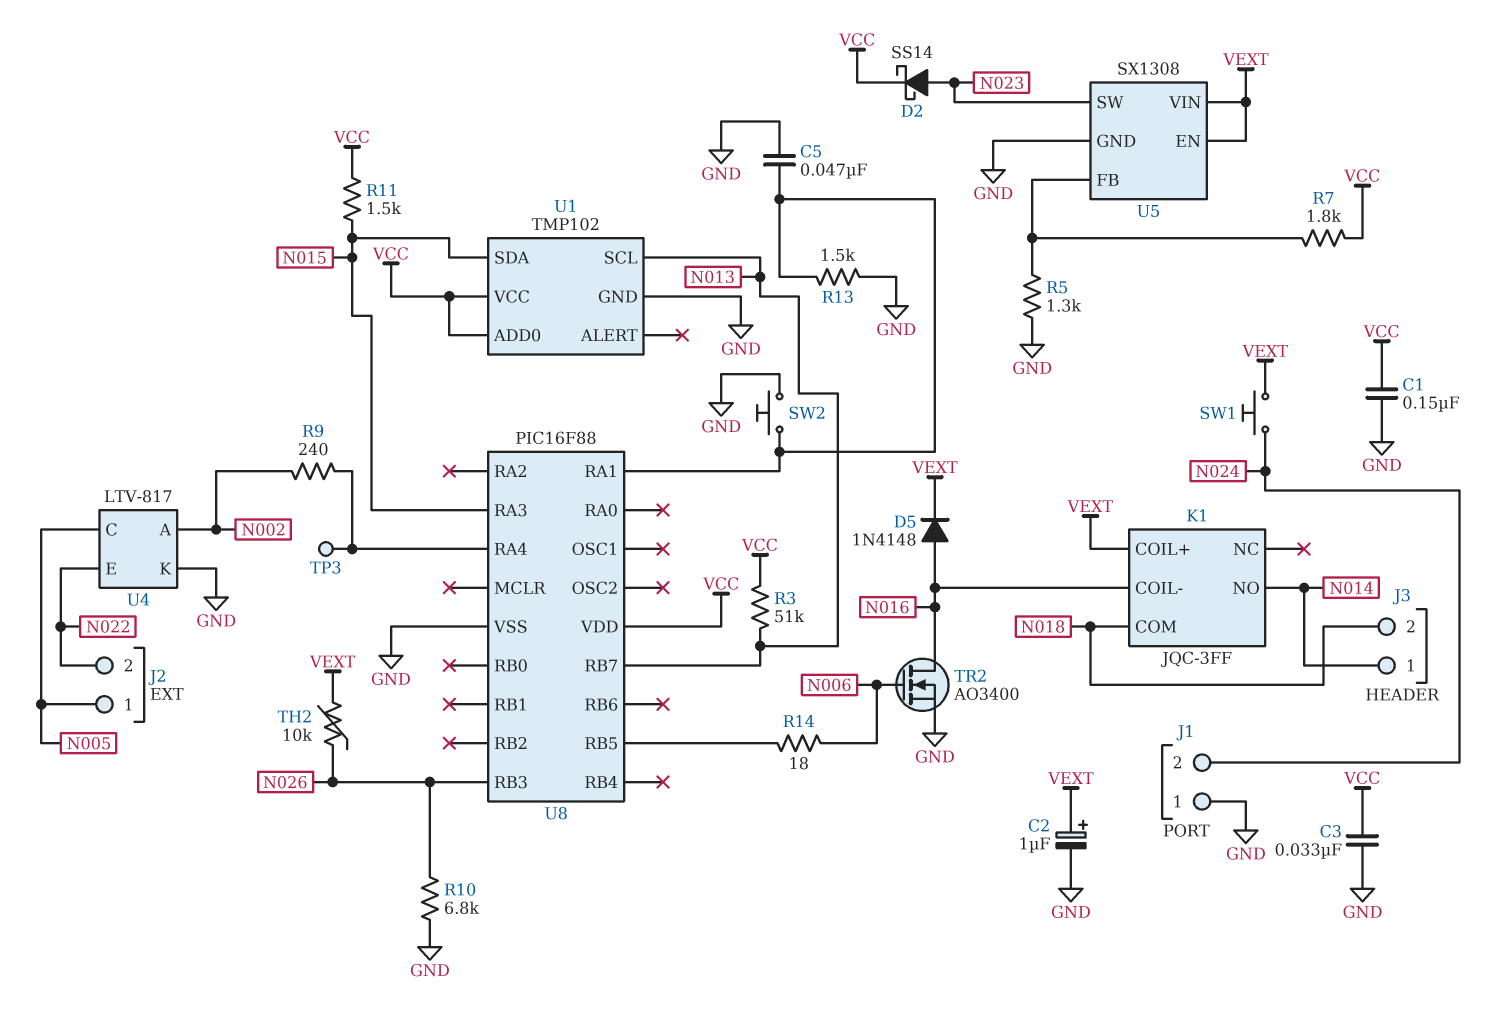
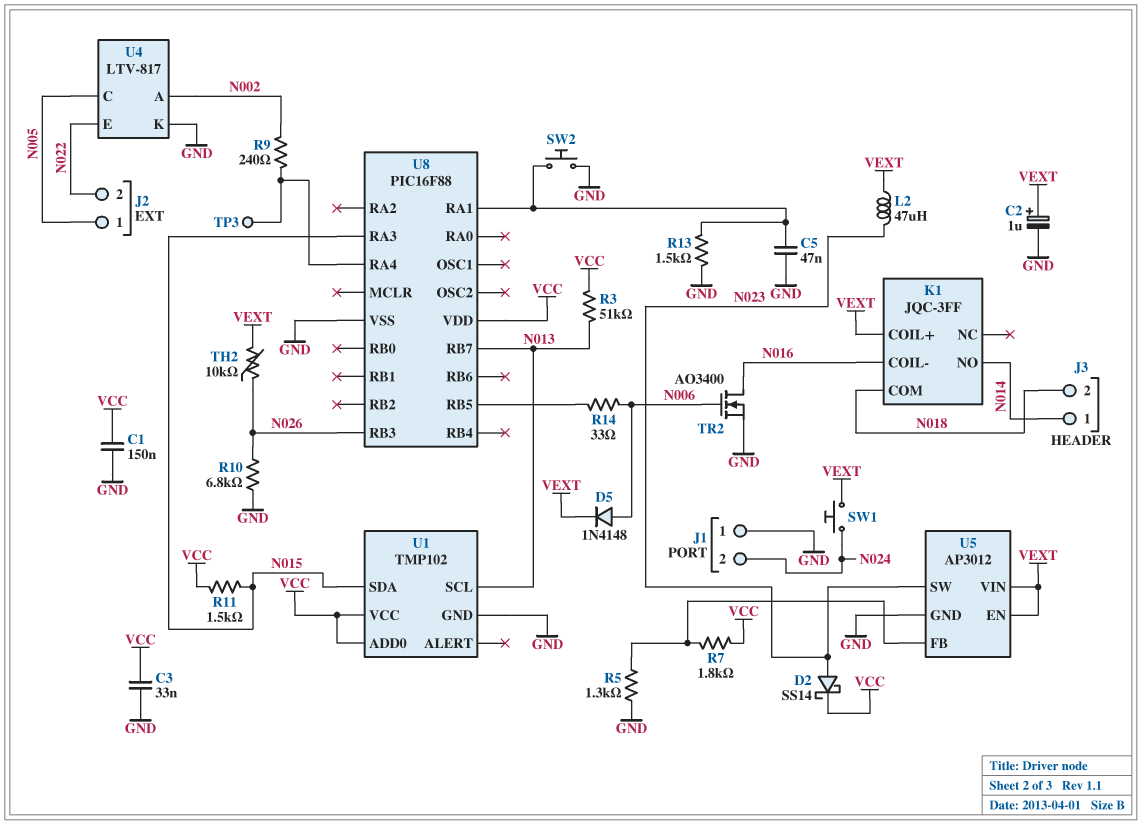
D5: diode 1N4148 (A N016, K VEXT) -> diode 1N4148 (A N006, K VEXT)
L2: none -> 47uH (N023, VEXT)
R14: 18 (N006, U8/RB5) -> 33 (N006, U8/RB5)
U5: SX1308 -> AP3012

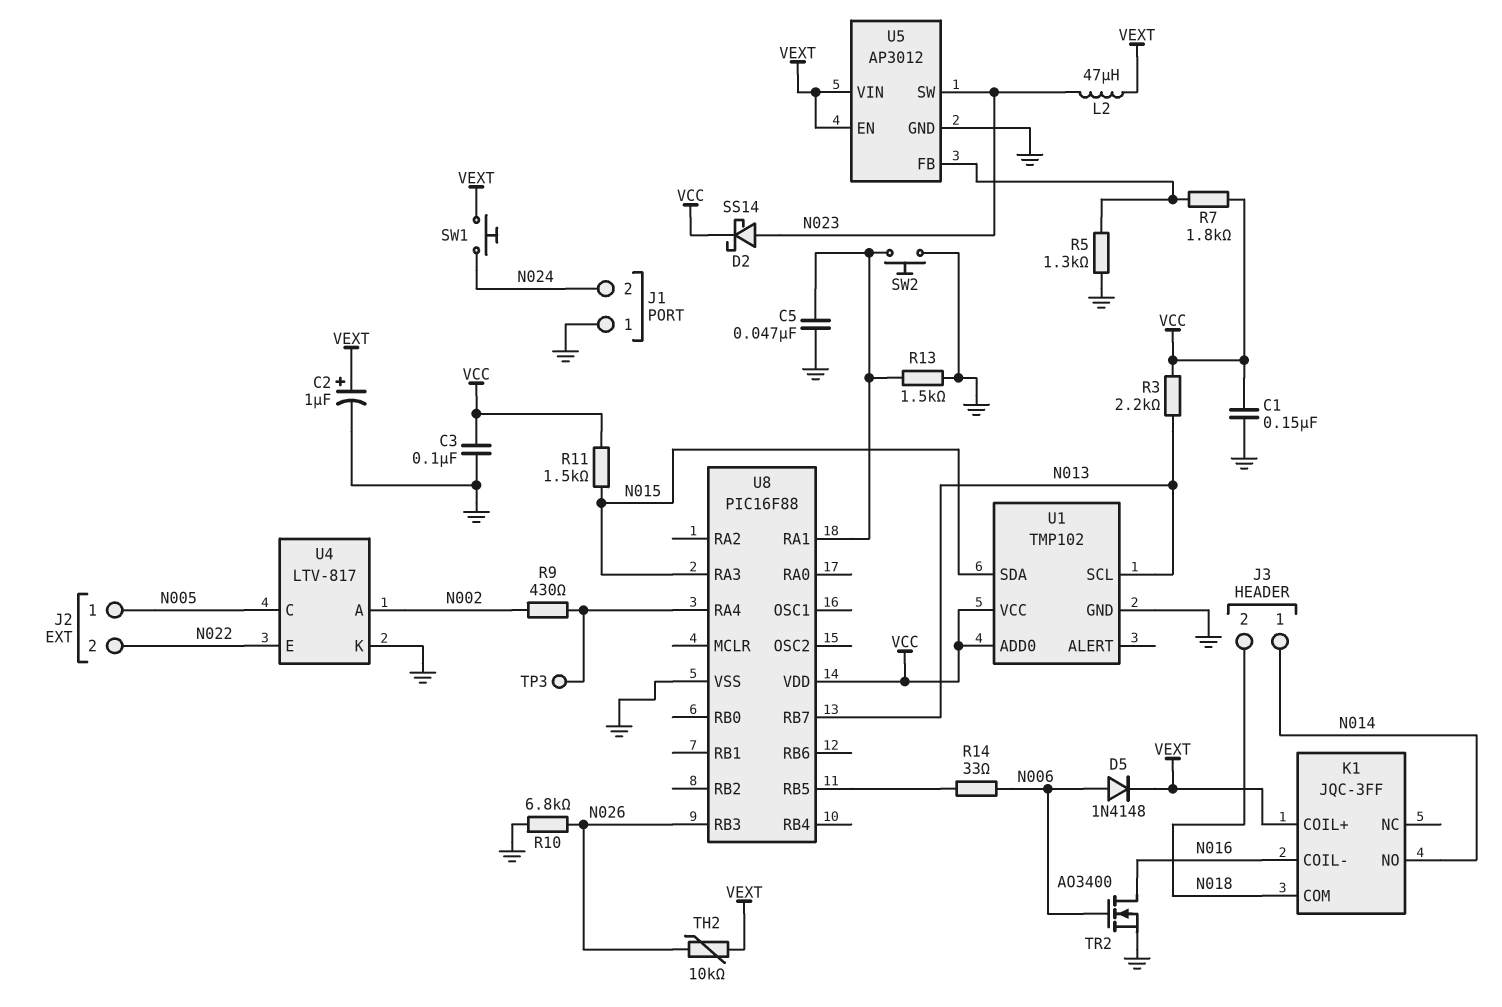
C3: 33nF (GND, VCC) -> 100nF (GND, VCC)
R3: 51k (N013, VCC) -> 2.2k (N013, VCC)
R9: 240 (N002, U8/RA4) -> 430 (N002, U8/RA4)

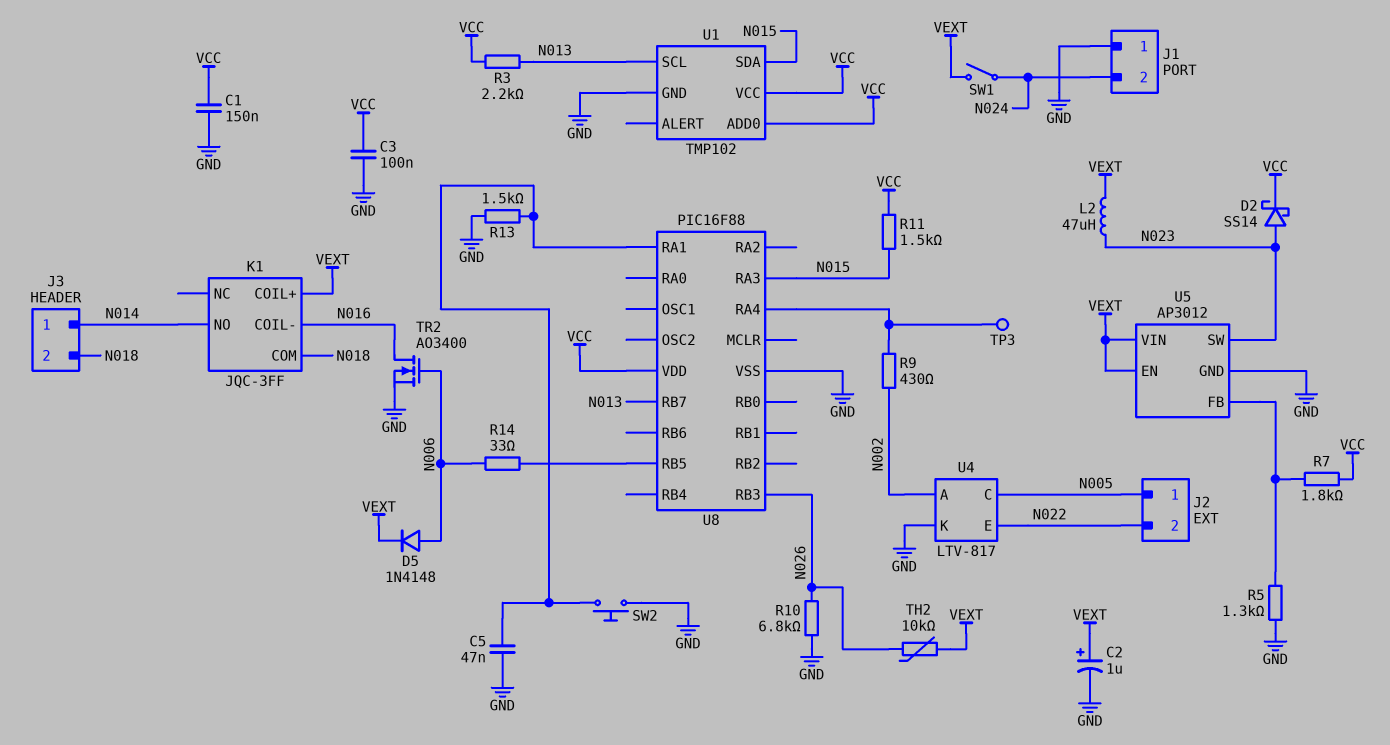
SW1: button (N024, VEXT) -> switch (N024, VEXT)

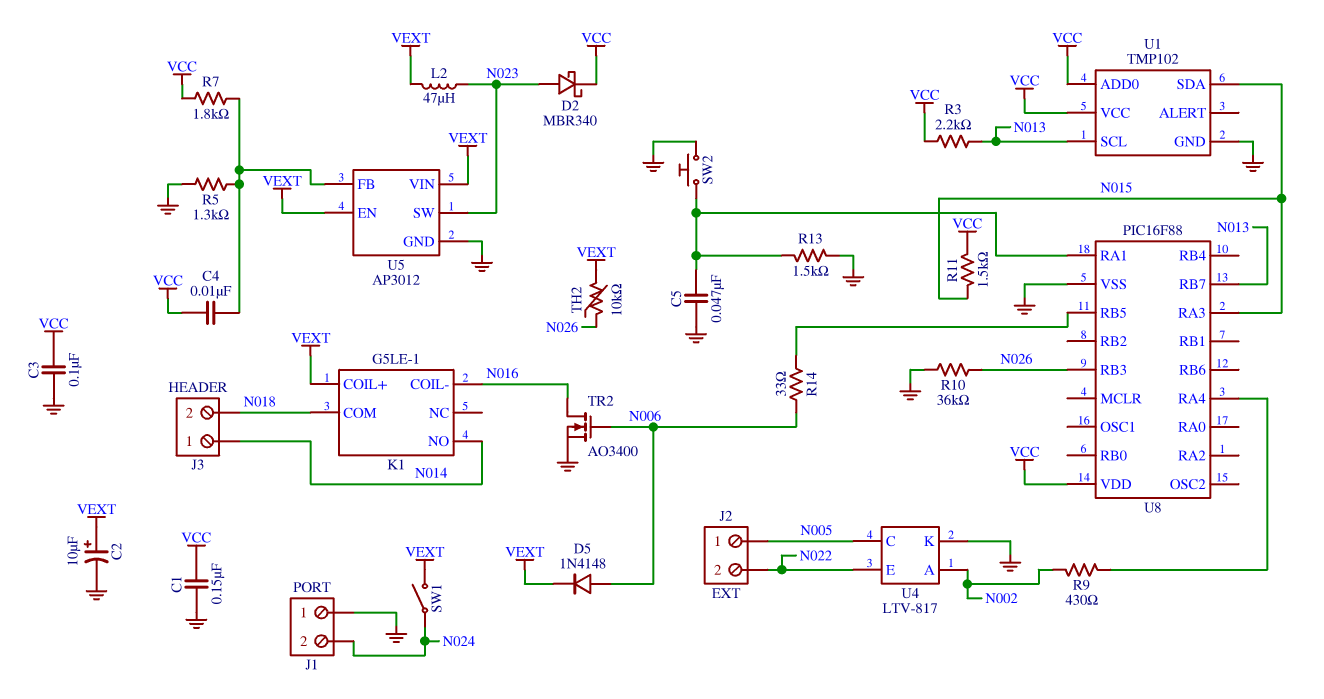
C2: 1uF (plus VEXT, minus GND) -> 10uF (plus VEXT, minus GND)
C4: none -> 10nF (U5/FB, VCC)
D2: schottky SS14 (A N023, K VCC) -> schottky MBR340 (A N023, K VCC)
K1: JQC-3FF -> G5LE-1
R10: 6.8k (GND, N026) -> 36k (GND, N026)
TP3: test point (U8/RA4) -> none

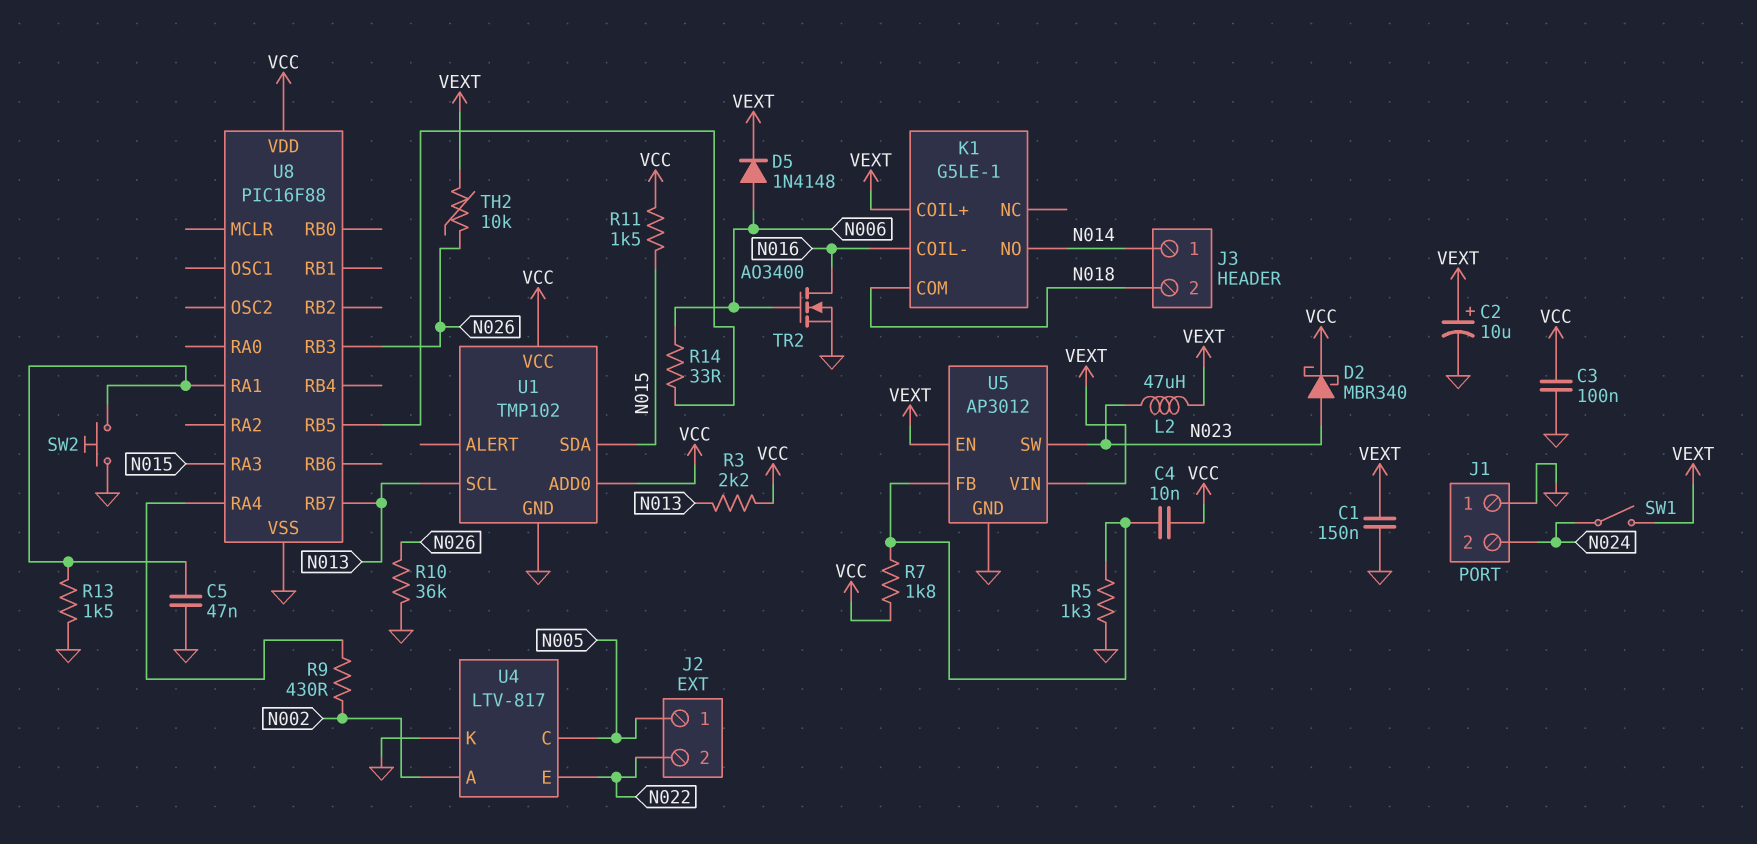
C1: 150nF (GND, VCC) -> 150nF (GND, VEXT)

